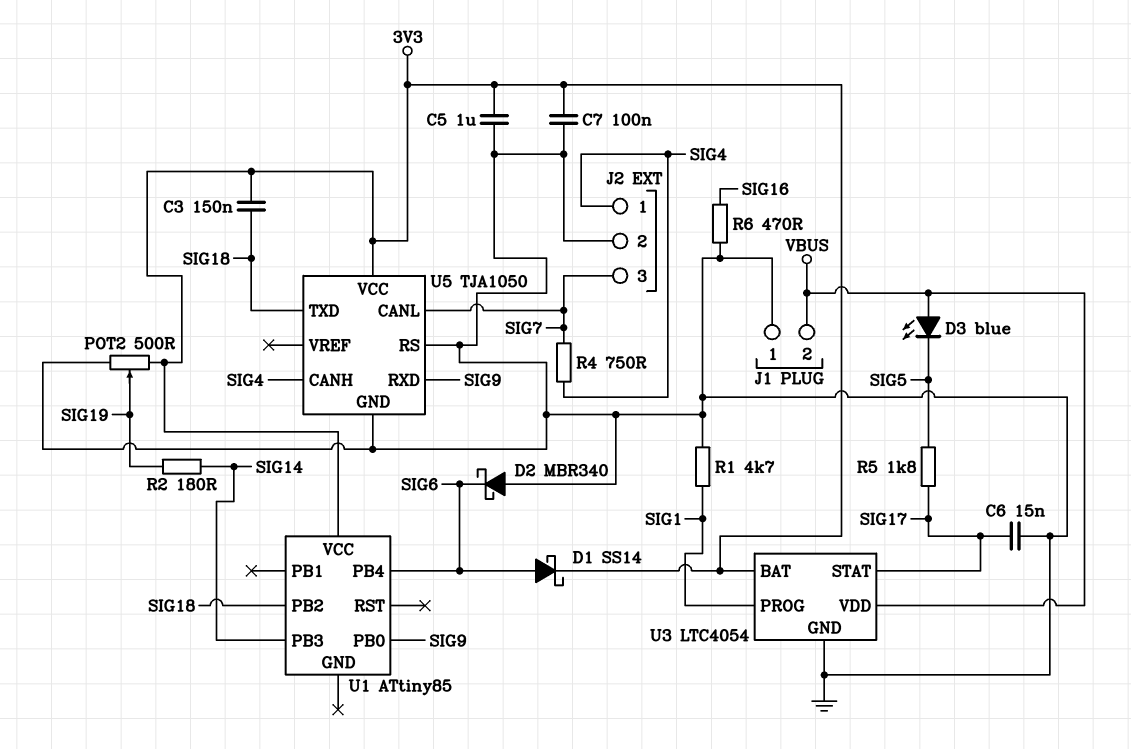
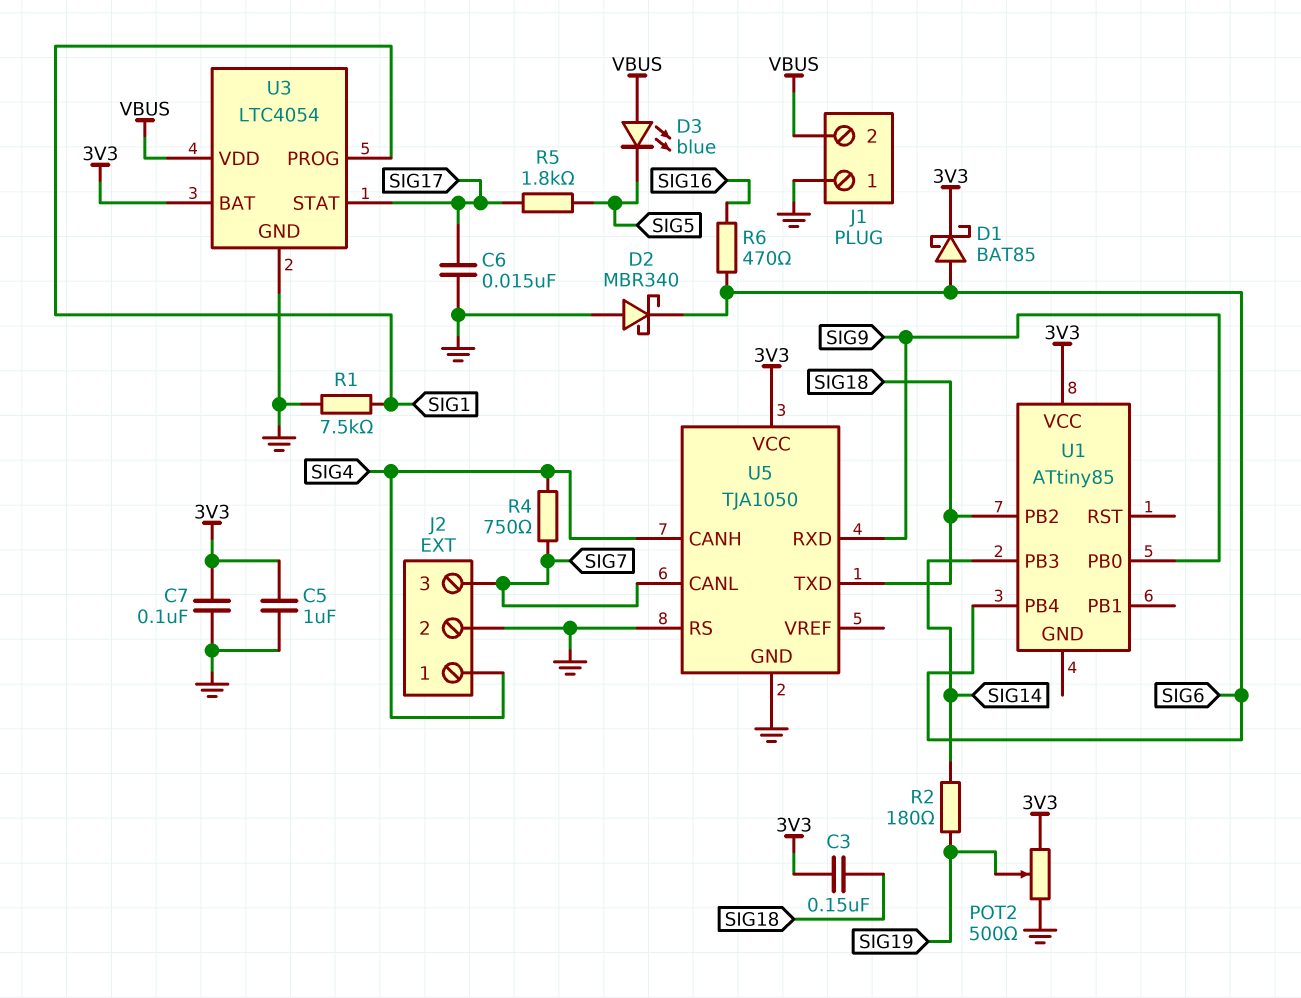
D1: schottky SS14 (A SIG6, K 3V3) -> schottky BAT85 (A SIG6, K 3V3)
R1: 4.7k (GND, SIG1) -> 7.5k (GND, SIG1)
R6: 470 (GND, SIG16) -> 470 (SIG6, SIG16)

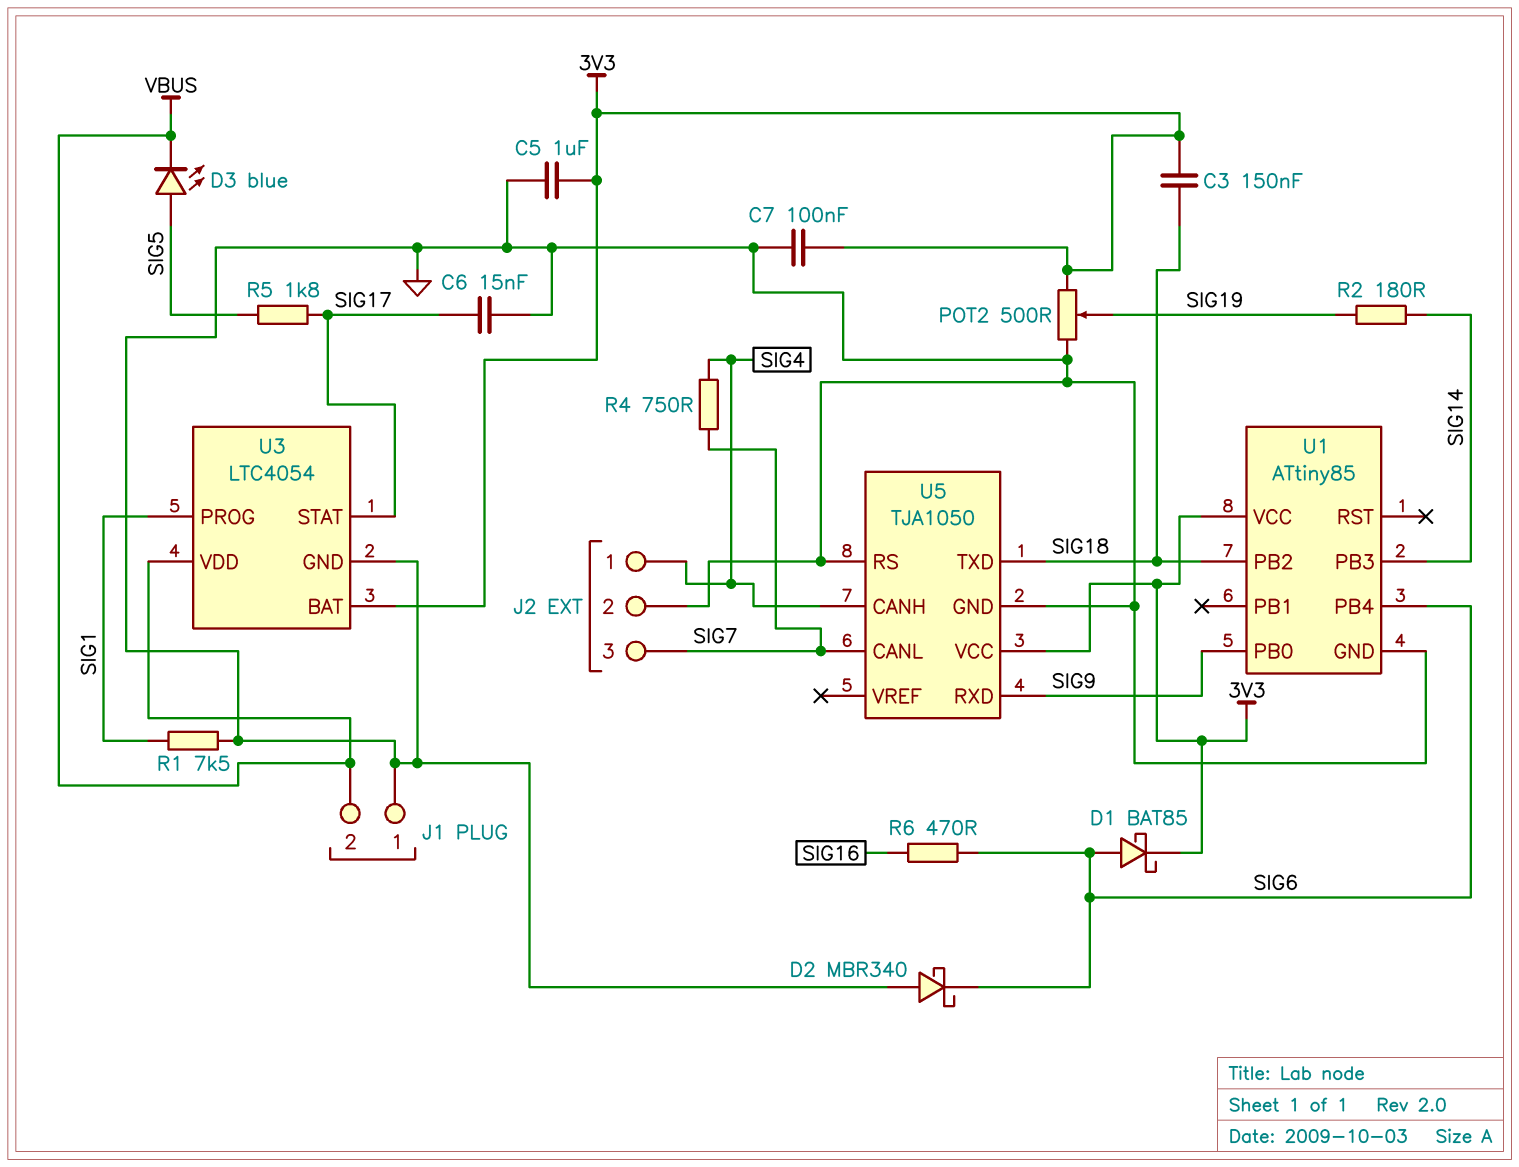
D3: LED blue (A VBUS, K SIG5) -> LED blue (A SIG5, K VBUS)
U1 pin GND: none -> GND

